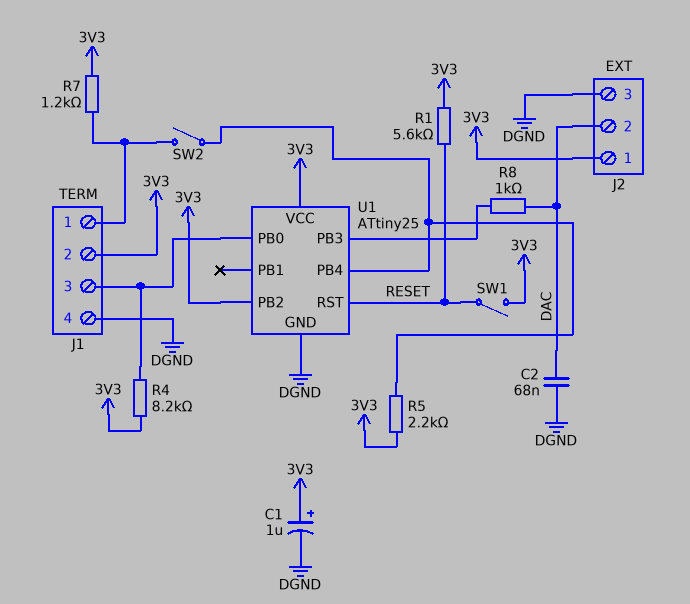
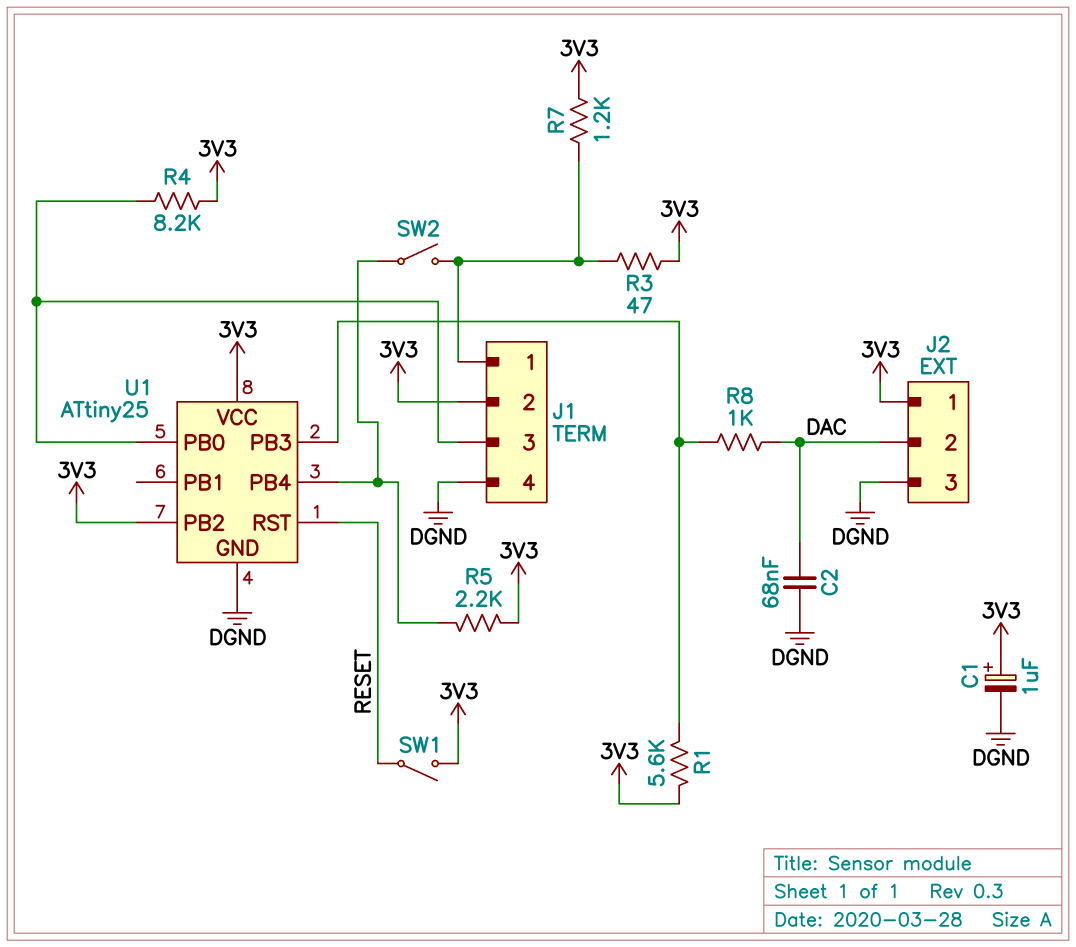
R1: 5.6k (3V3, RESET) -> 5.6k (3V3, U1/PB3)
R3: none -> 47 (3V3, J1/1)

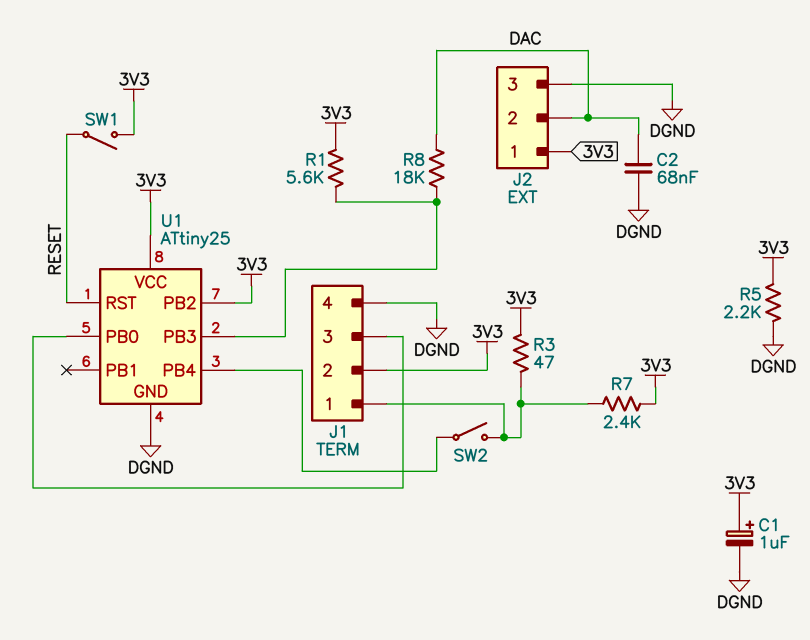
R4: 8.2k (3V3, J1/3) -> none
R5: 2.2k (3V3, U1/PB4) -> 2.2k (3V3, DGND)
R7: 1.2k (3V3, J1/1) -> 2.4k (3V3, J1/1)
R8: 1k (DAC, U1/PB3) -> 18k (DAC, U1/PB3)

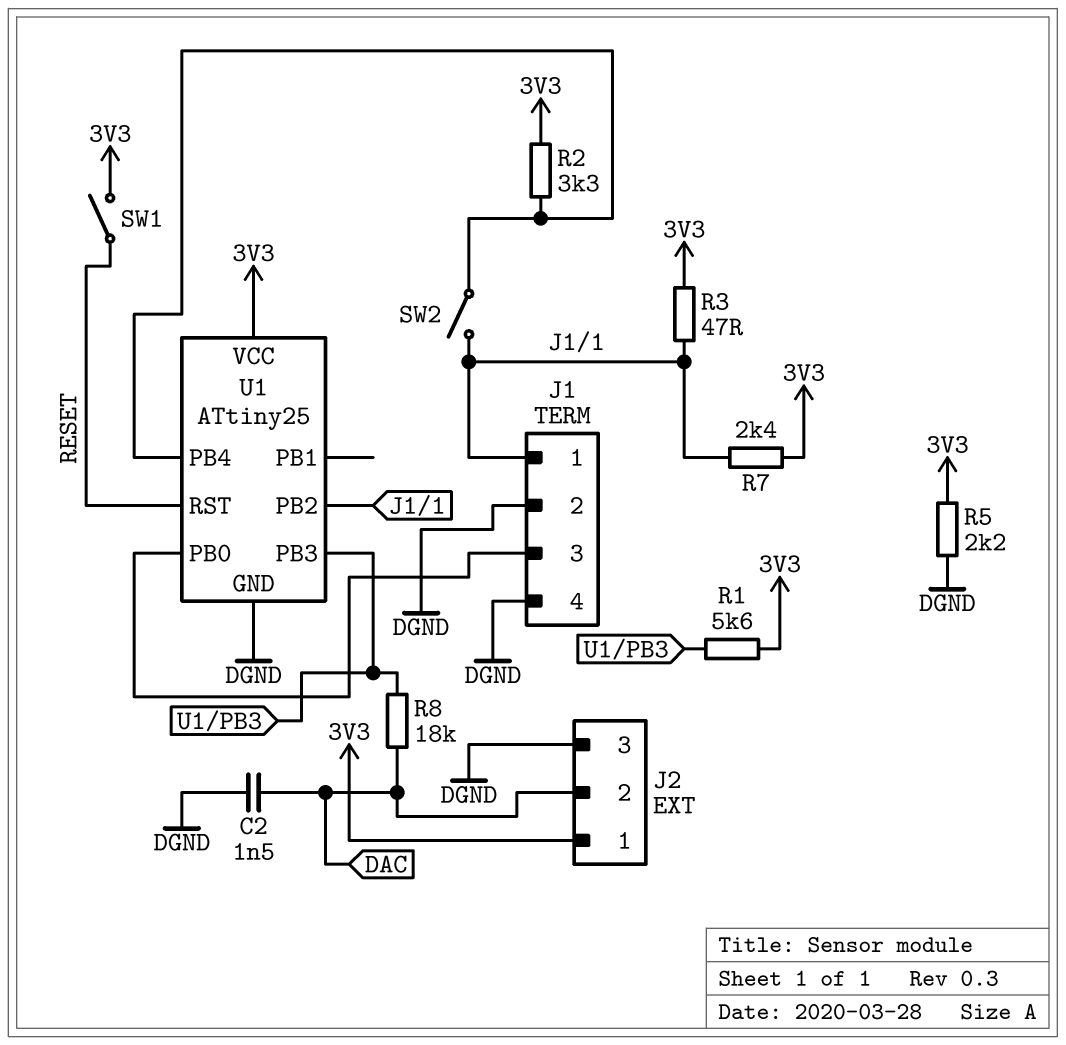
C1: 1uF (plus 3V3, minus DGND) -> none
C2: 68nF (DAC, DGND) -> 1.5nF (DAC, DGND)
J1 pin 2: 3V3 -> DGND
R2: none -> 3.3k (3V3, U1/PB4)
U1 pin PB2: 3V3 -> J1/1

